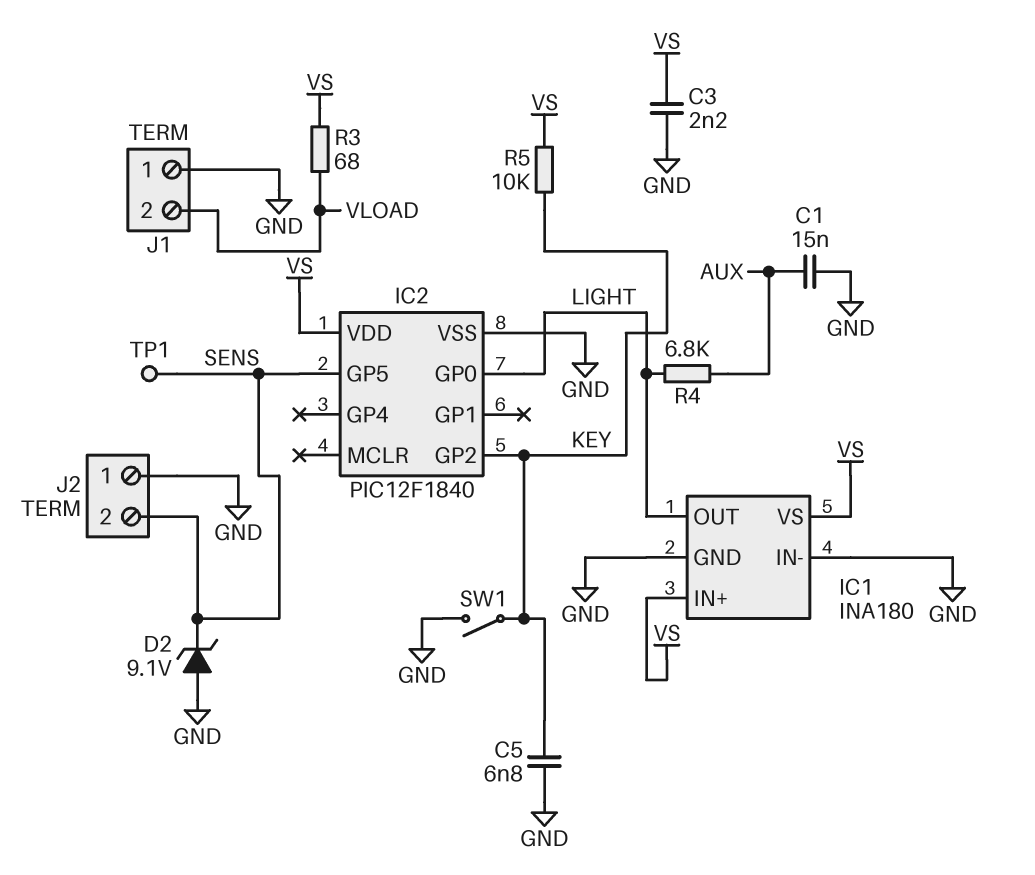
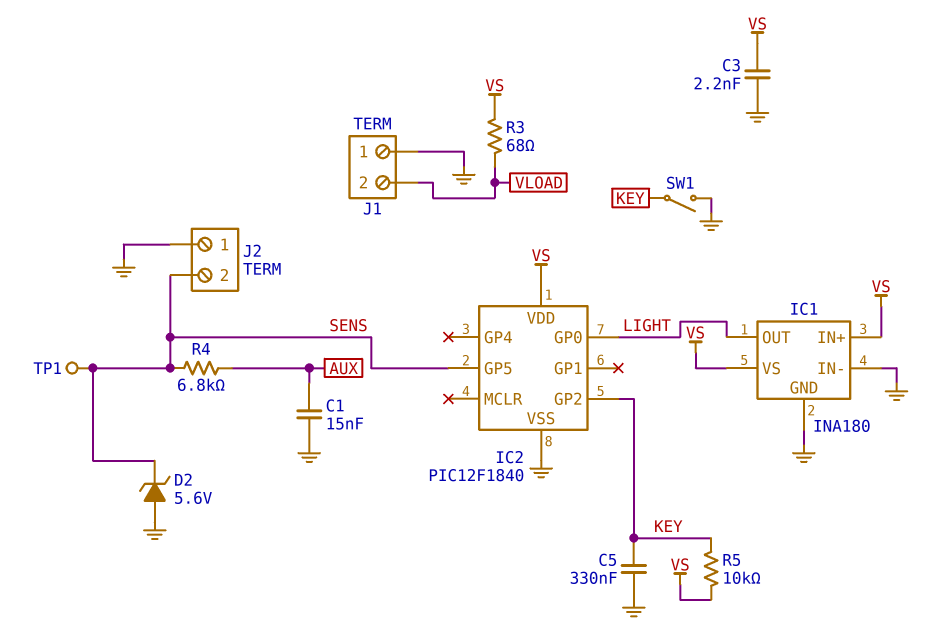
C5: 6.8nF (GND, KEY) -> 330nF (GND, KEY)
D2: zener 9.1V (A GND, K SENS) -> zener 5.6V (A GND, K SENS)
R4: 6.8k (AUX, LIGHT) -> 6.8k (AUX, SENS)

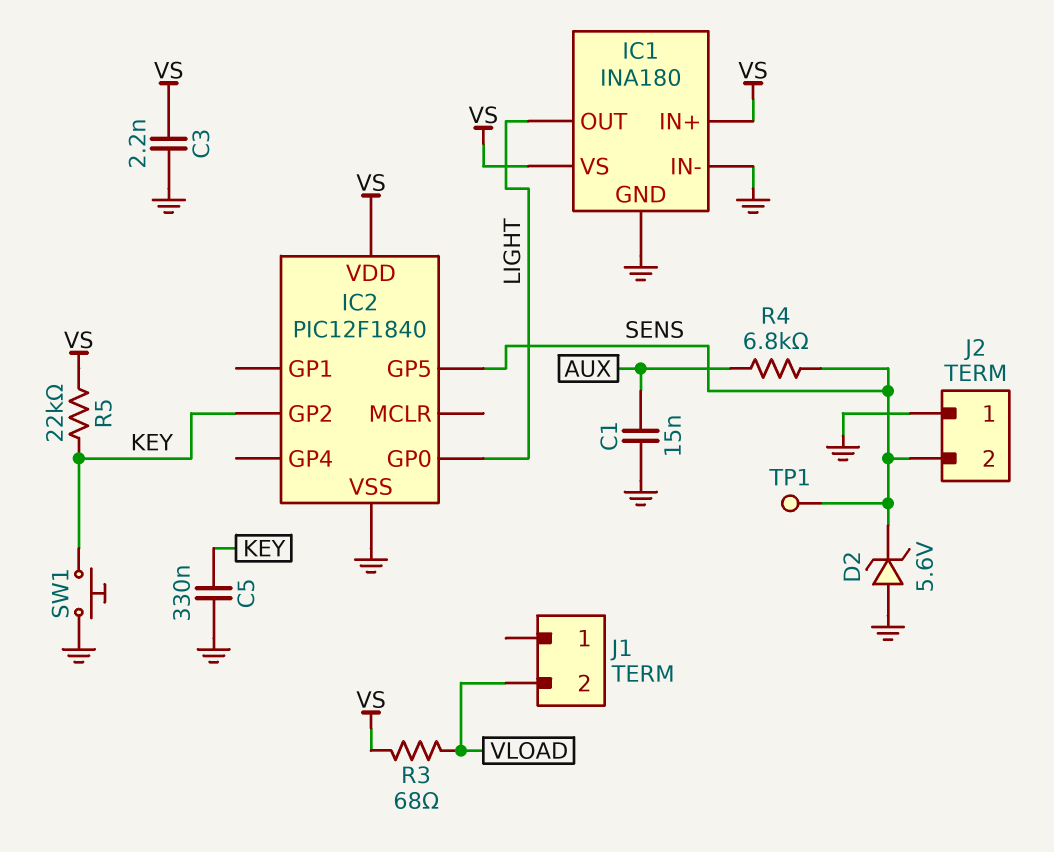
J1 pin 1: GND -> none
R5: 10k (KEY, VS) -> 22k (KEY, VS)
SW1: switch (GND, KEY) -> button (GND, KEY)

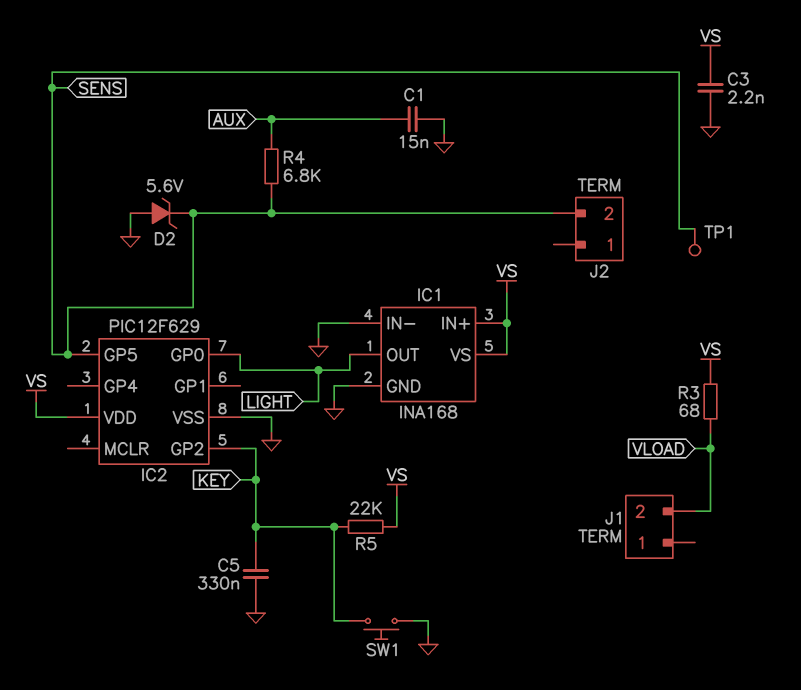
IC1: INA180 -> INA168
IC2: PIC12F1840 -> PIC12F629
J2 pin 1: GND -> none

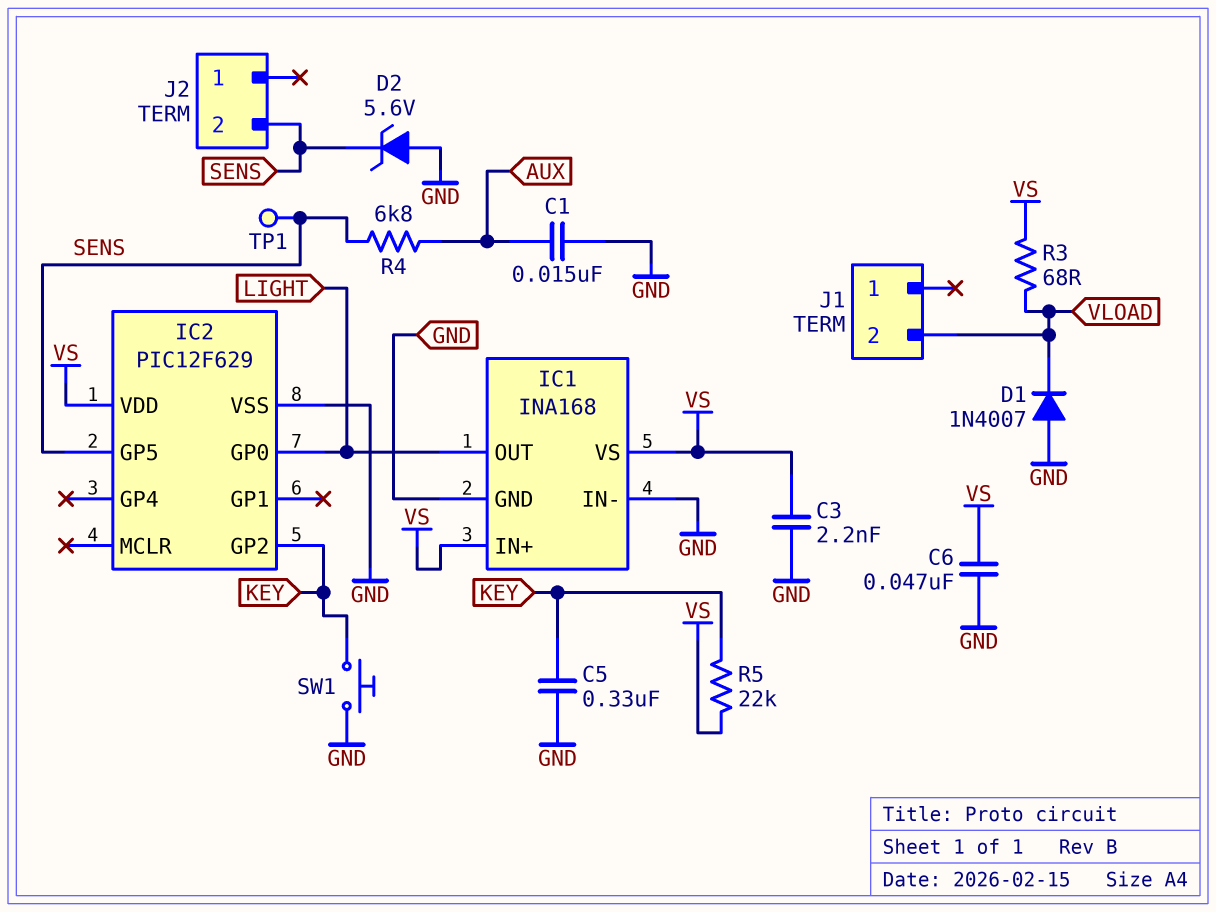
C6: none -> 47nF (GND, VS)
D1: none -> diode 1N4007 (A GND, K VLOAD)

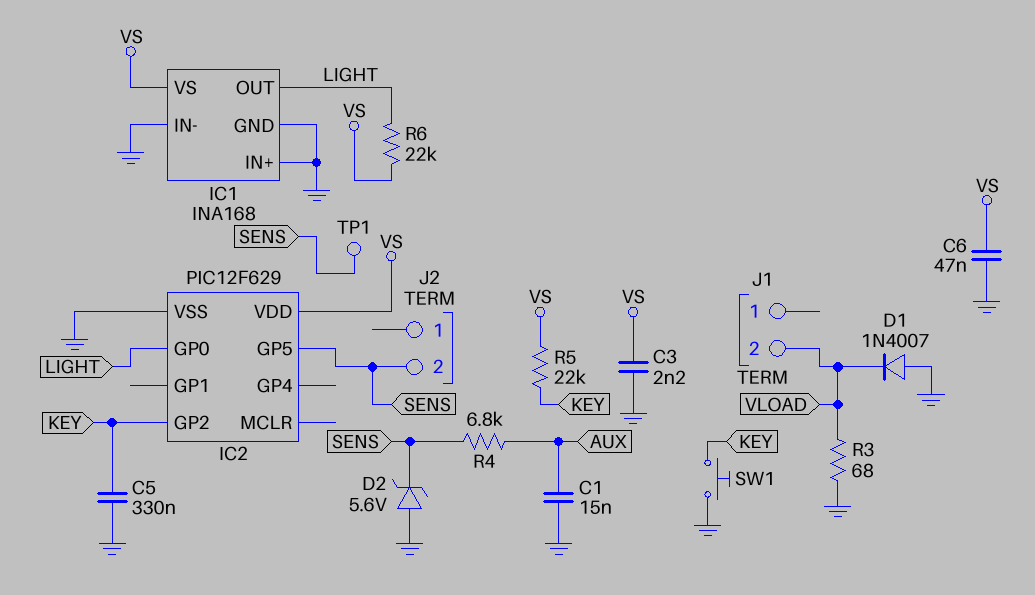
IC1 pin IN+: VS -> GND
R3: 68 (VLOAD, VS) -> 68 (GND, VLOAD)
R6: none -> 22k (LIGHT, VS)

